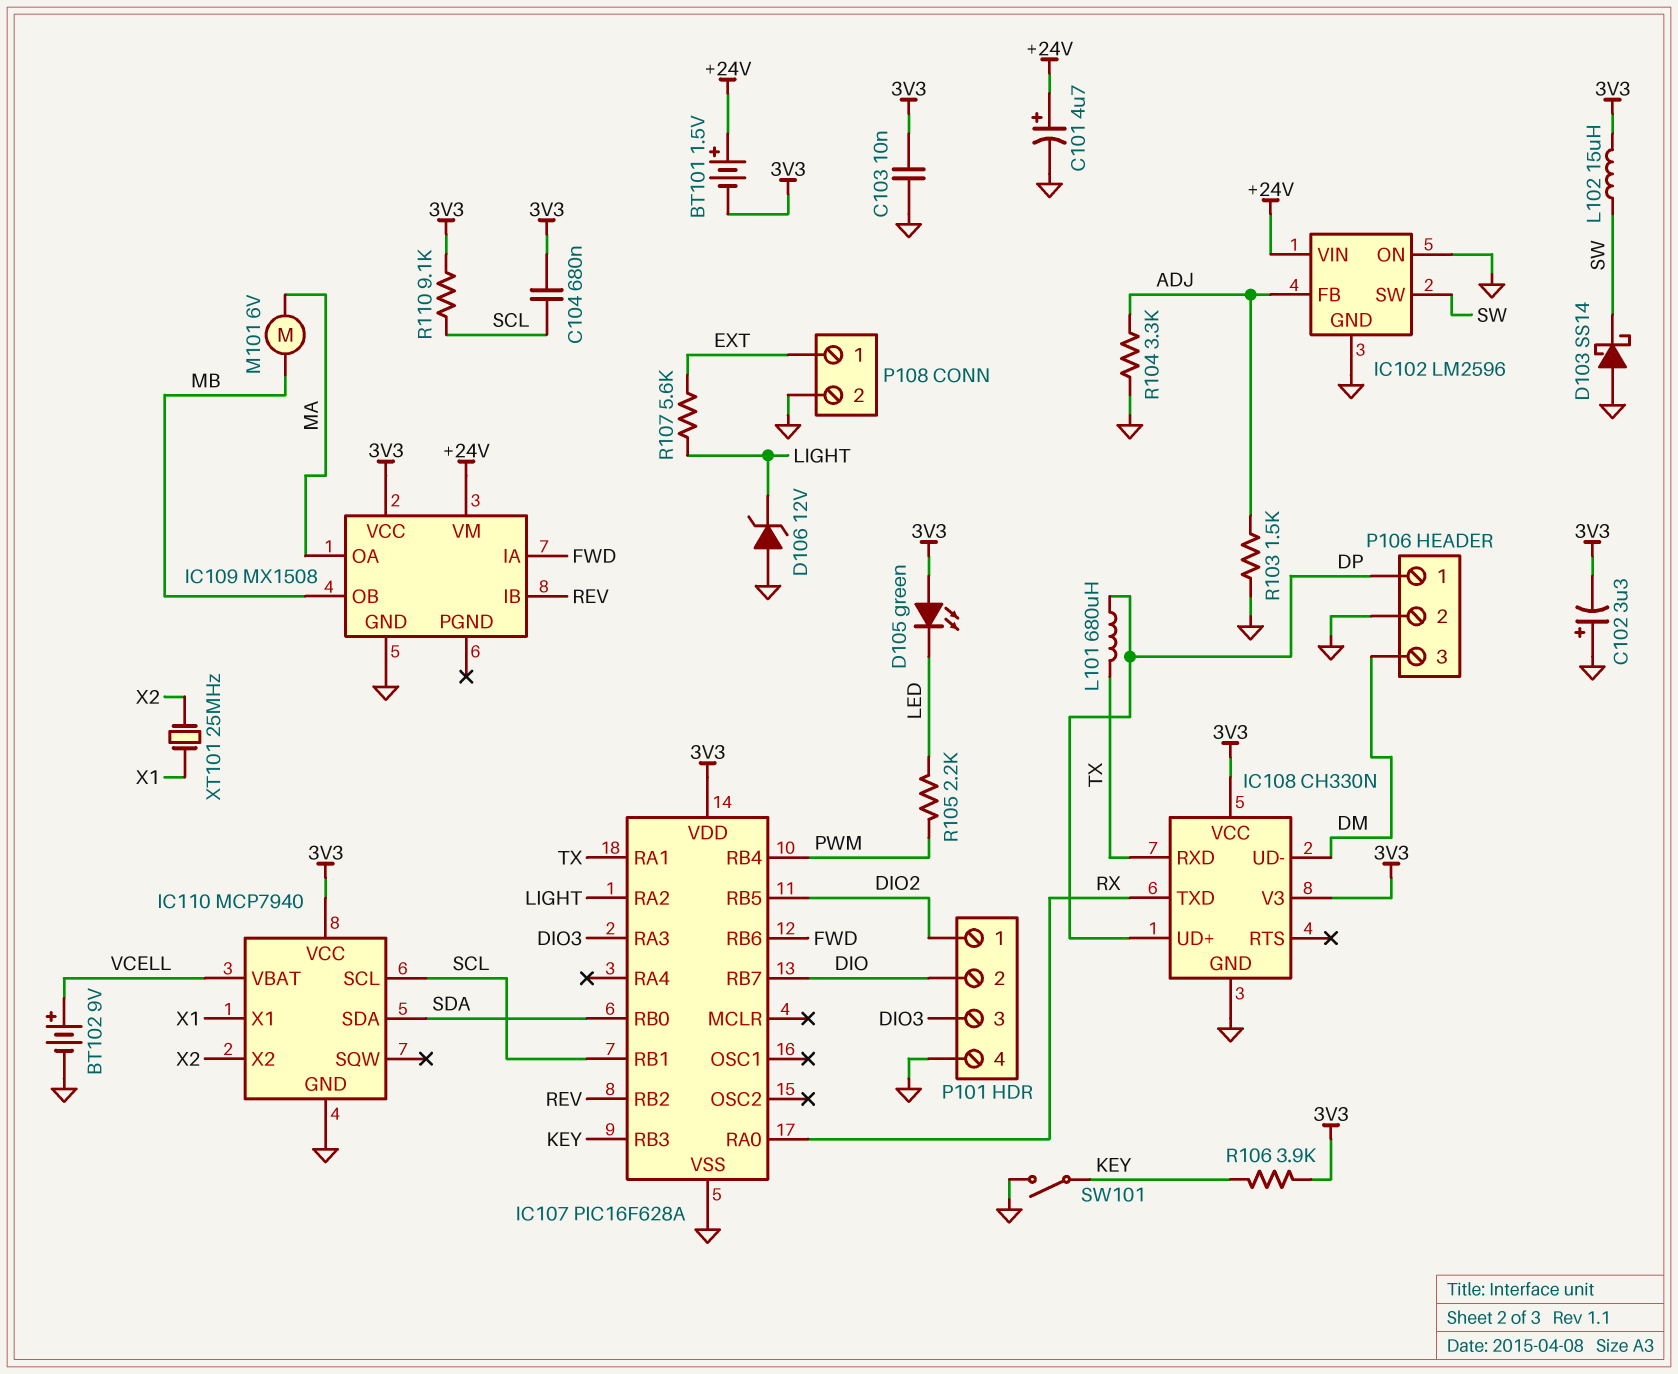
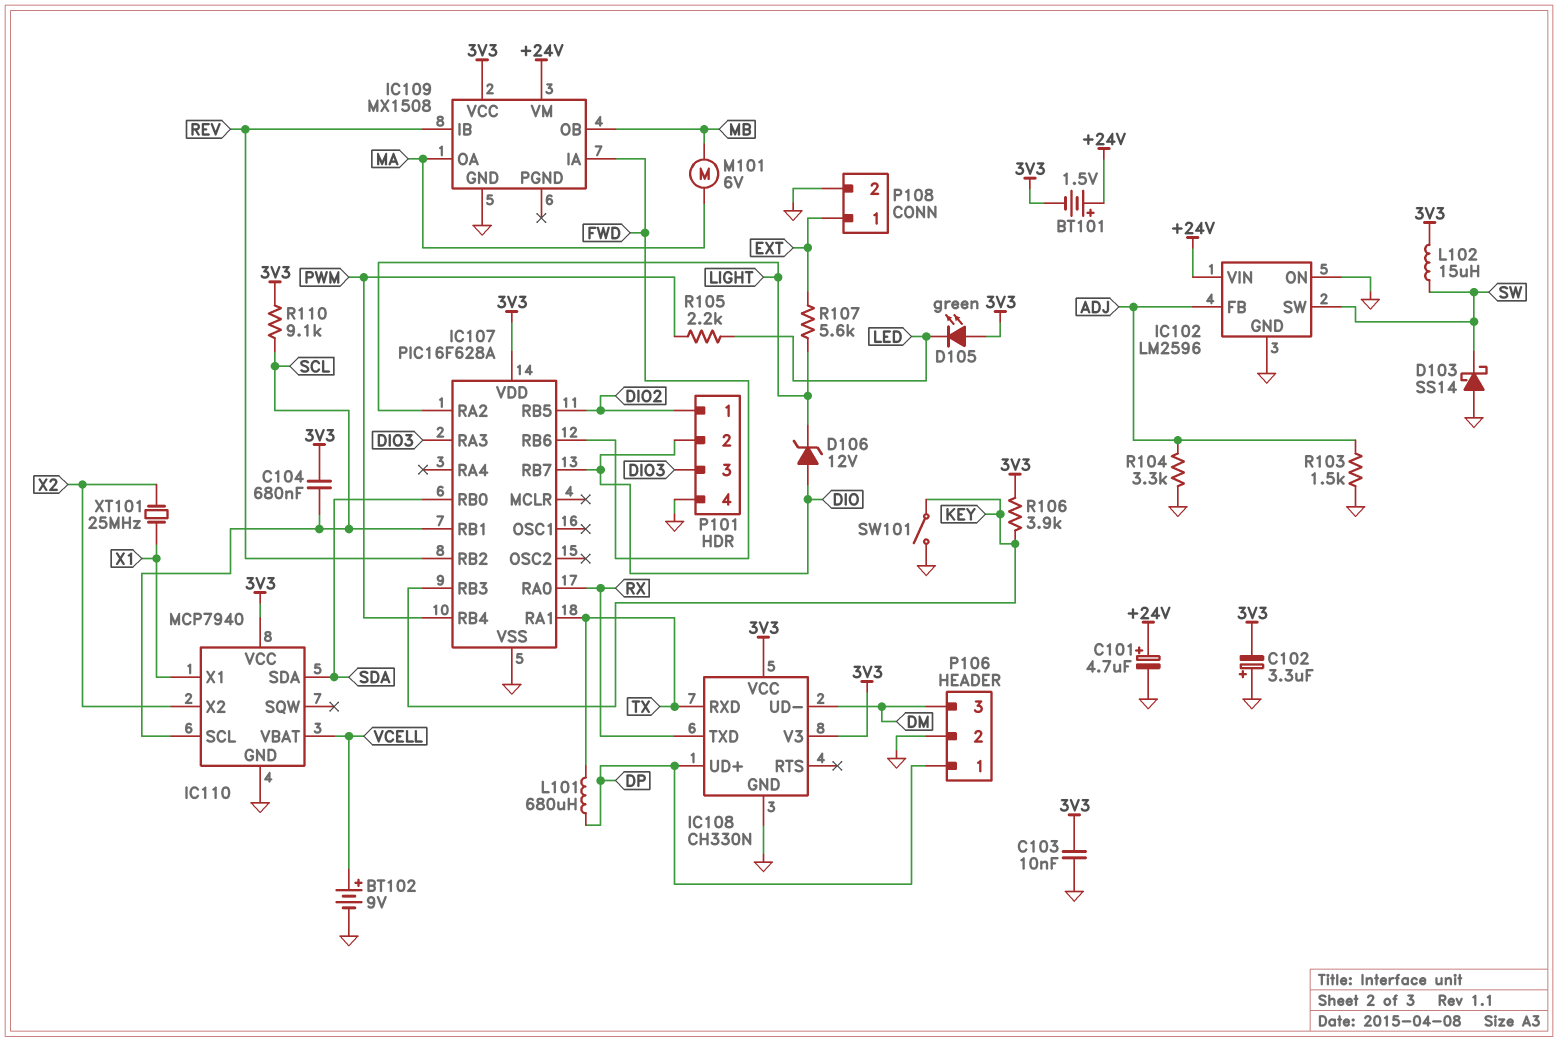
D106: zener 12V (A GND, K LIGHT) -> zener 12V (A DIO, K LIGHT)

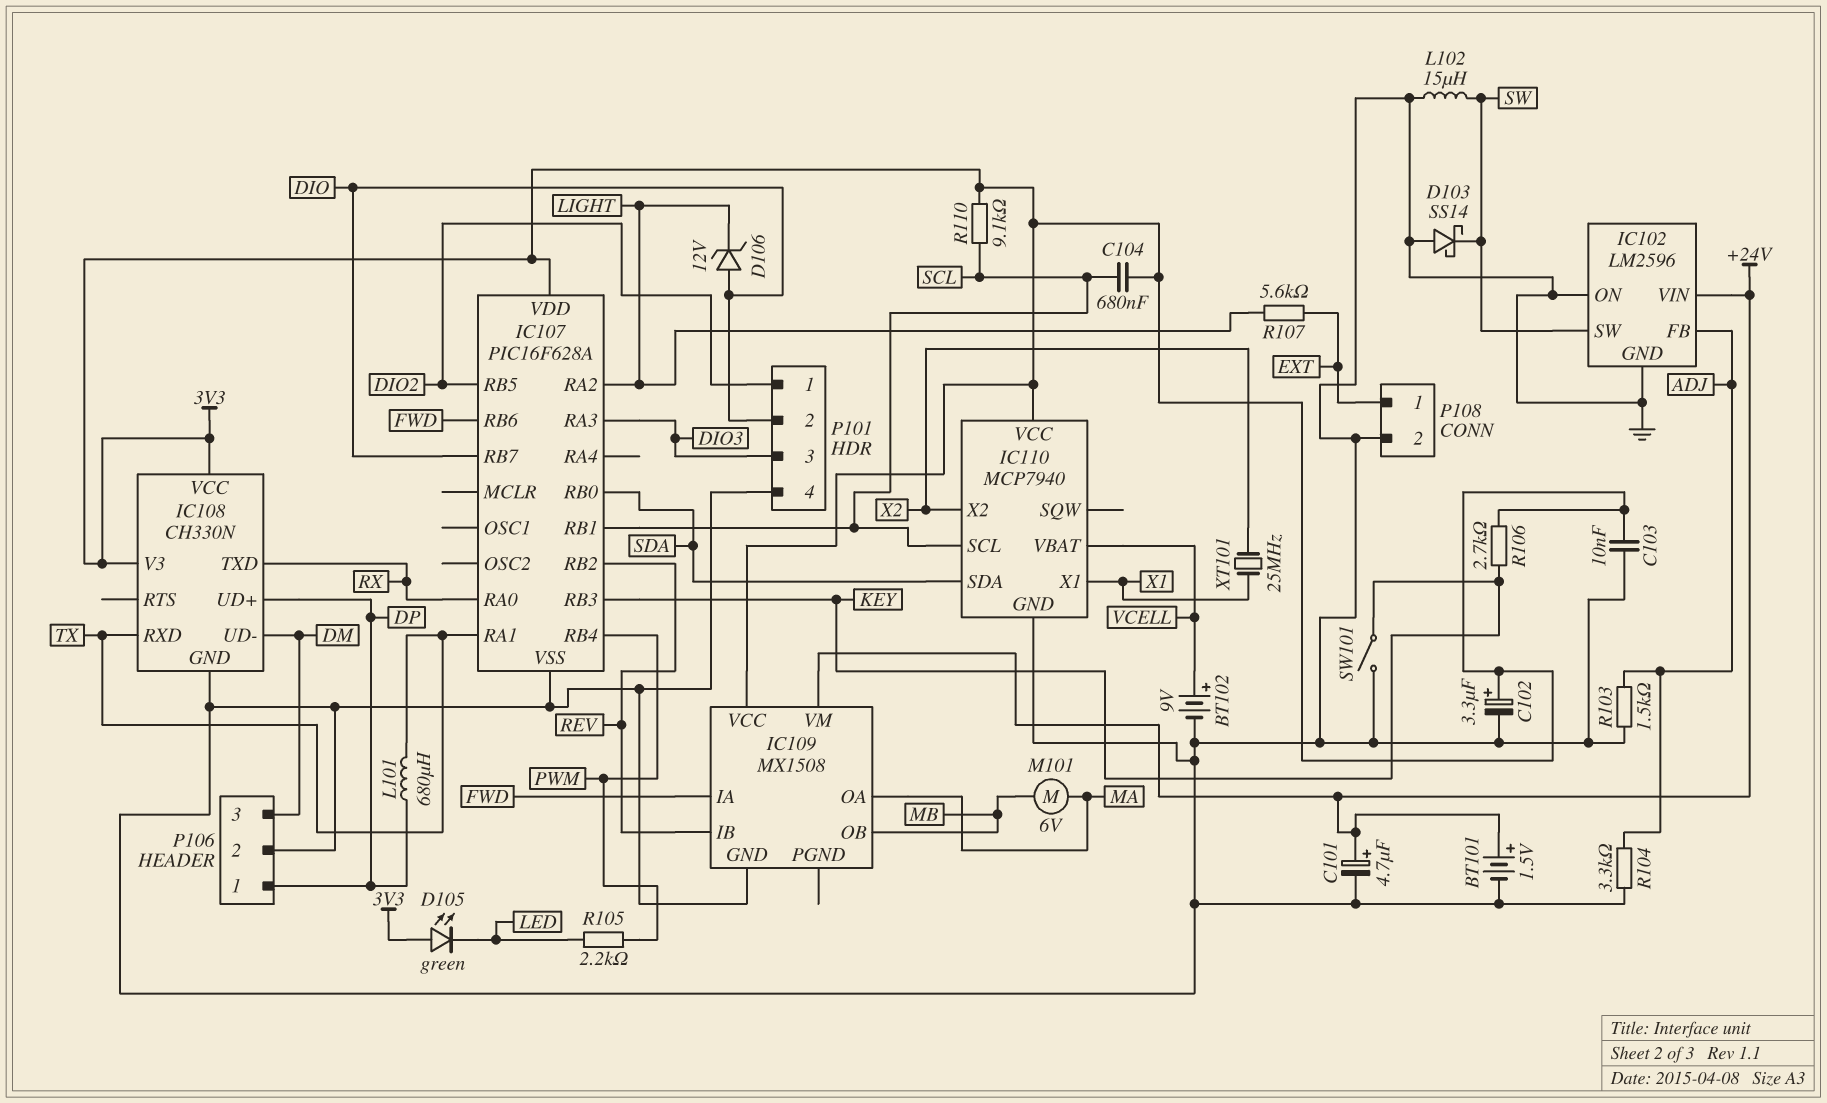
BT101: 1.5V (plus +24V, minus 3V3) -> 1.5V (plus +24V, minus GND)
C102: 3.3uF (plus GND, minus 3V3) -> 3.3uF (plus 3V3, minus GND)
L102: 15uH (3V3, SW) -> 15uH (GND, SW)
R106: 3.9k (3V3, KEY) -> 2.7k (3V3, KEY)

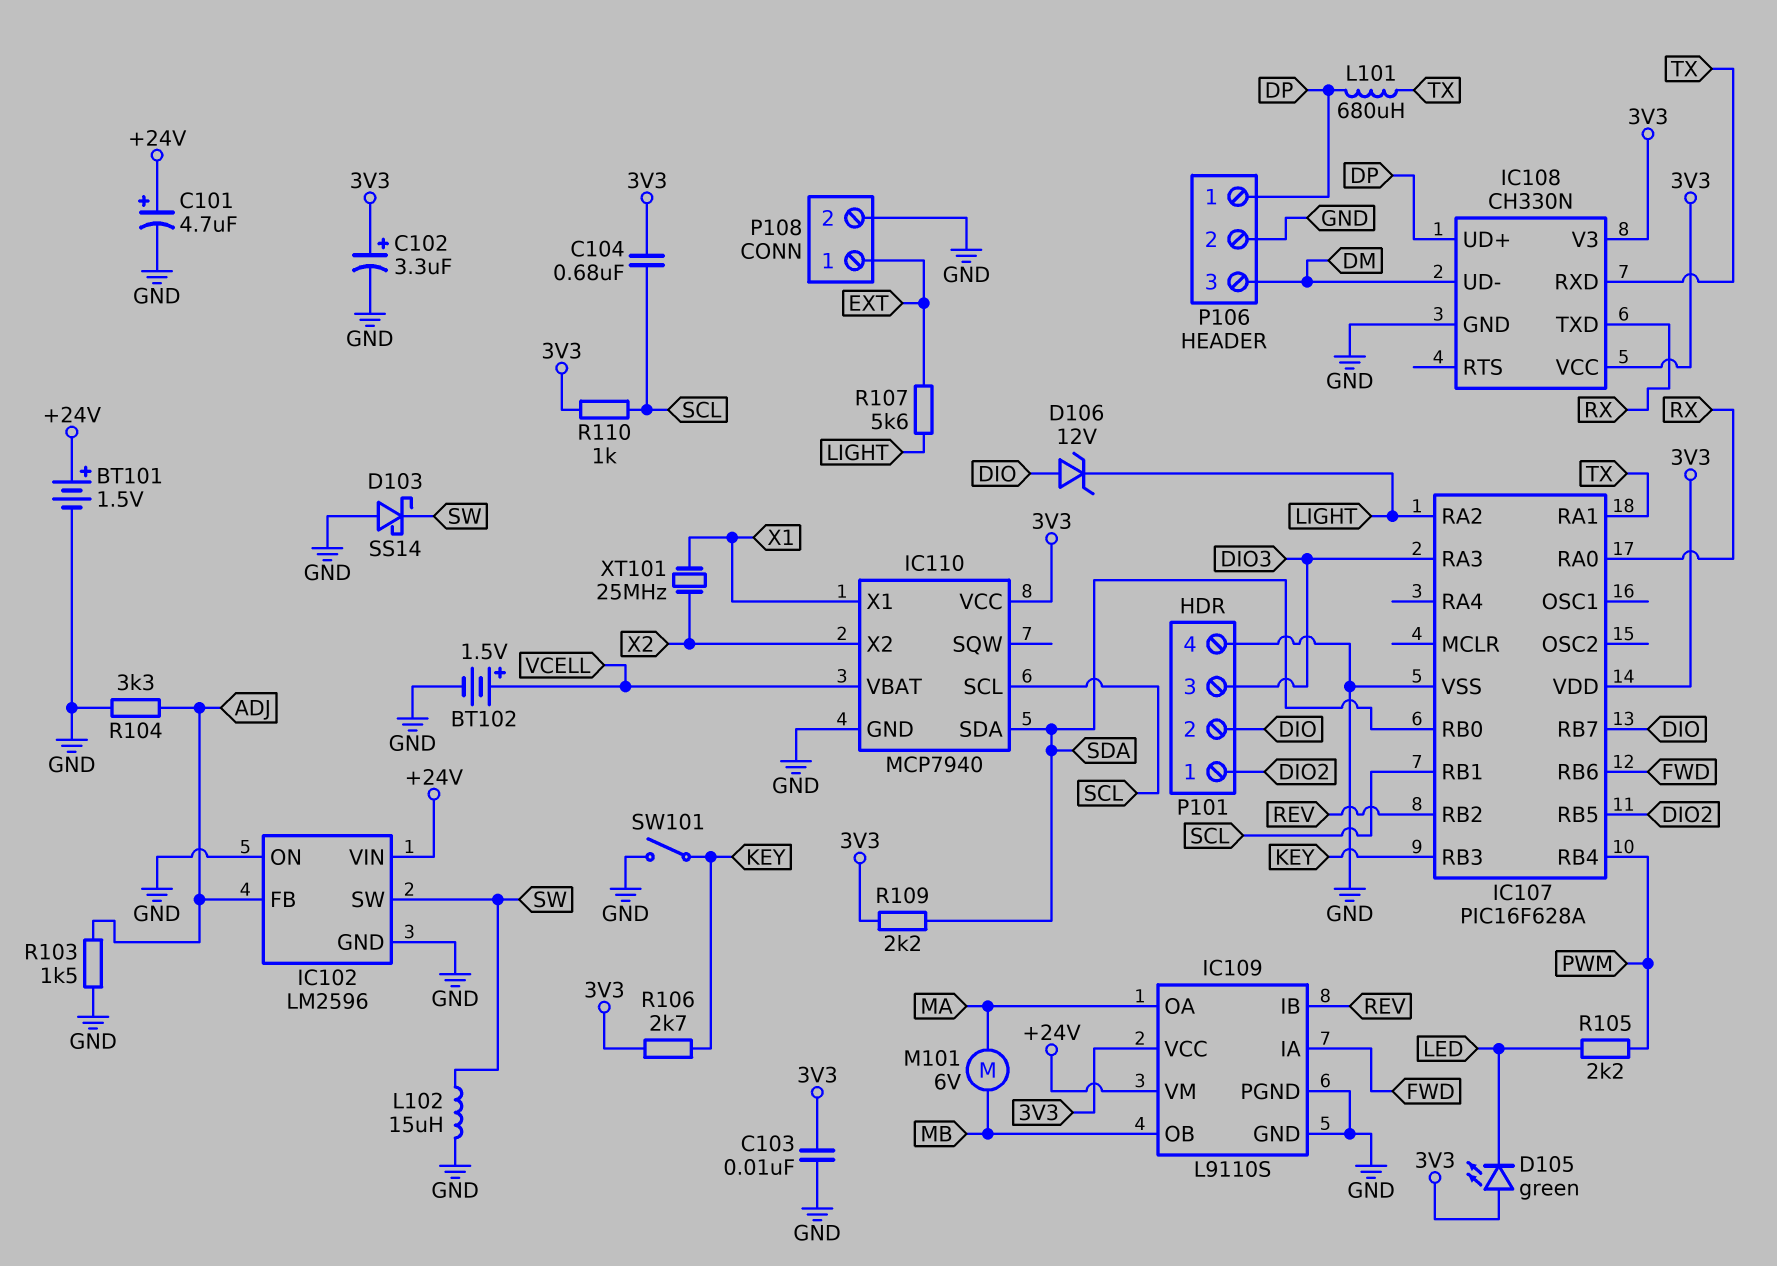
BT102: 9V (plus VCELL, minus GND) -> 1.5V (plus VCELL, minus GND)
IC109: MX1508 -> L9110S
IC109 pin PGND: none -> GND
R109: none -> 2.2k (3V3, SDA)
R110: 9.1k (3V3, SCL) -> 1k (3V3, SCL)

